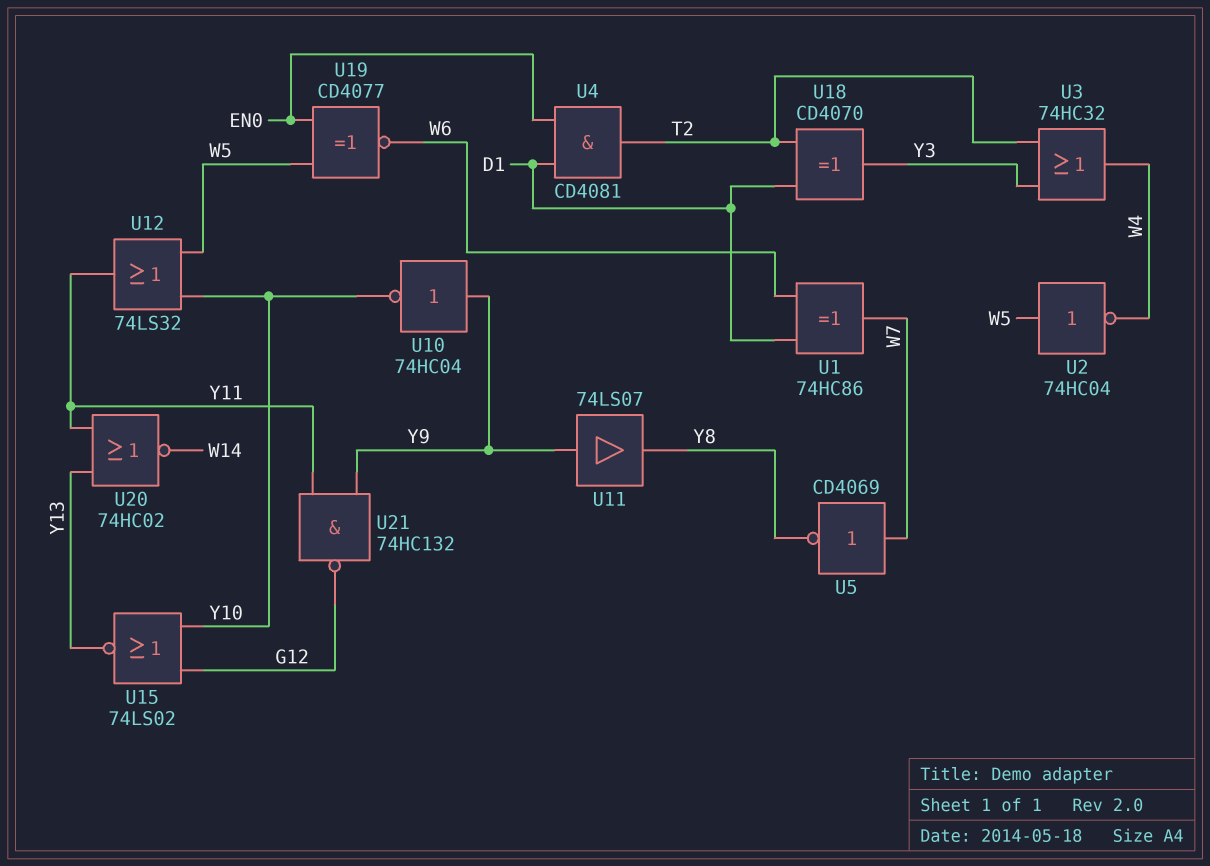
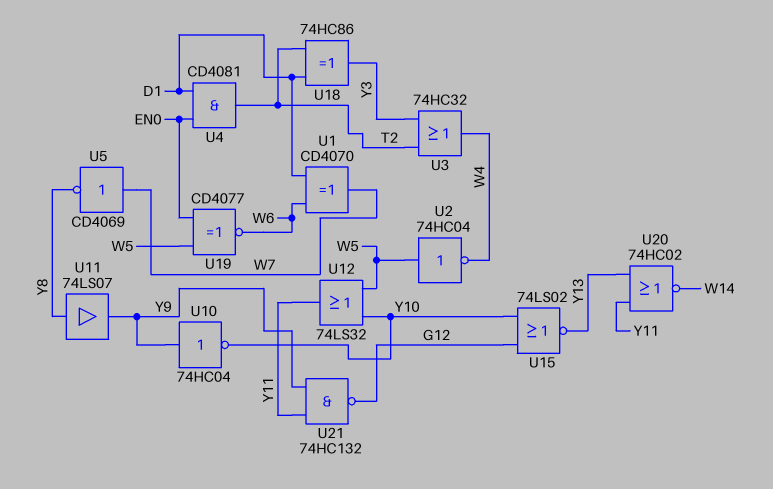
U1: XOR 74HC86 (in D1, in W6, out W7) -> XOR CD4070 (in D1, in W6, out W7)
U11: buffer 74LS07 (in Y9, out Y8) -> buffer 74LS07 (in Y8, out Y9)
U18: XOR CD4070 (in D1, in T2, out Y3) -> XOR 74HC86 (in D1, in T2, out Y3)

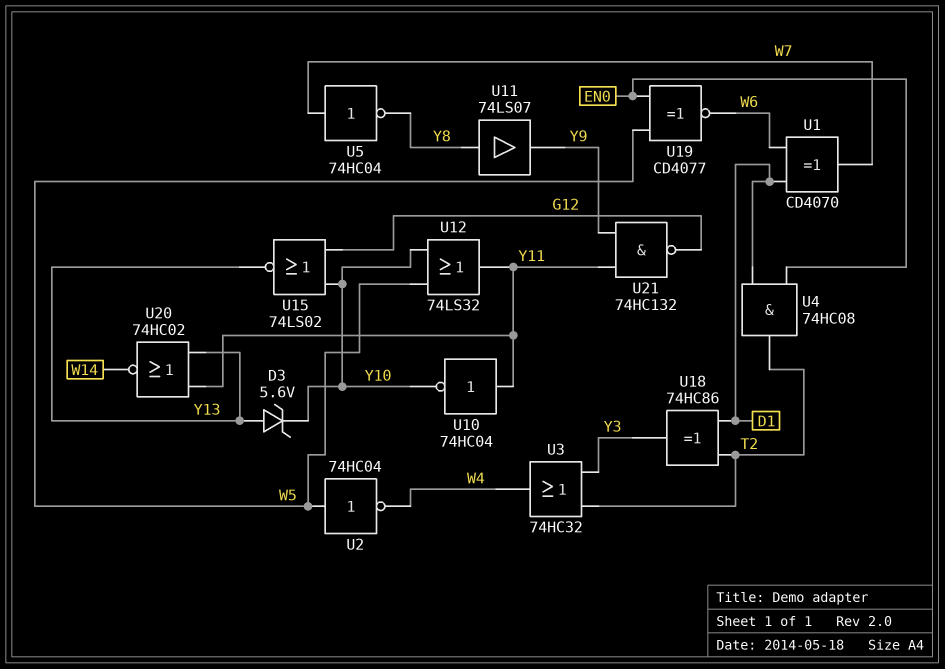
D3: none -> zener 5.6V (A Y13, K Y10)
U4: AND CD4081 (in D1, in EN0, out T2) -> AND 74HC08 (in D1, in EN0, out T2)
U5: NOT CD4069 (in W7, out Y8) -> NOT 74HC04 (in W7, out Y8)
U10: NOT 74HC04 (in Y9, out Y10) -> NOT 74HC04 (in Y11, out Y10)

